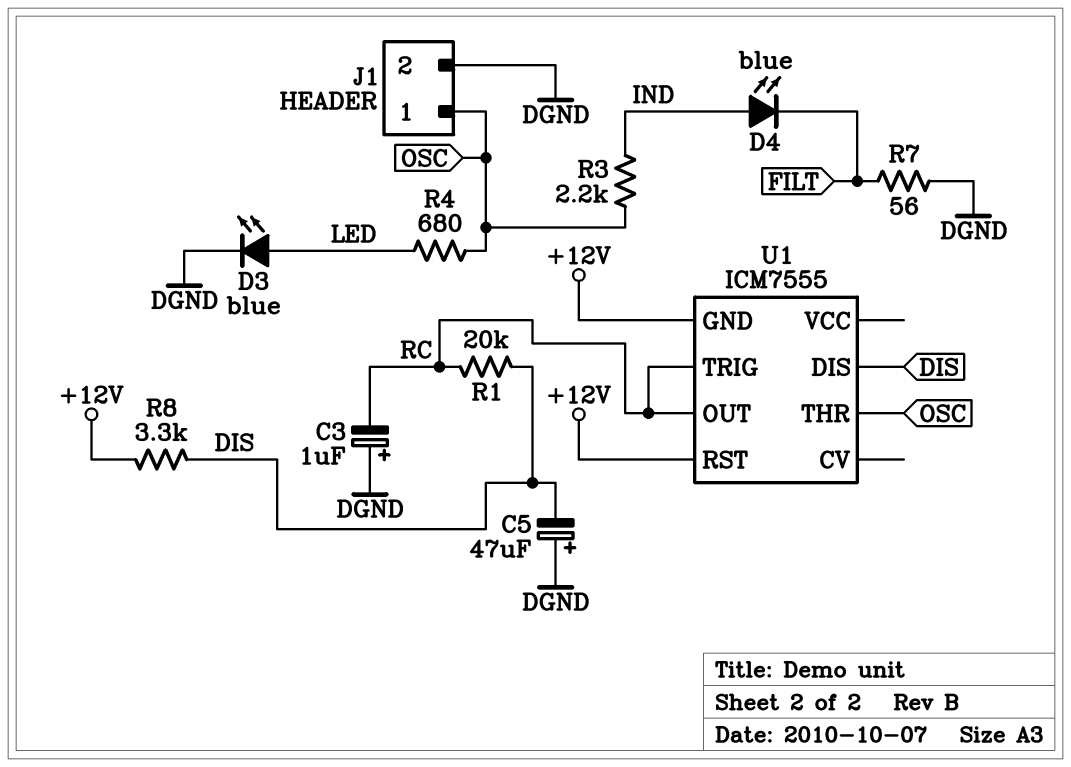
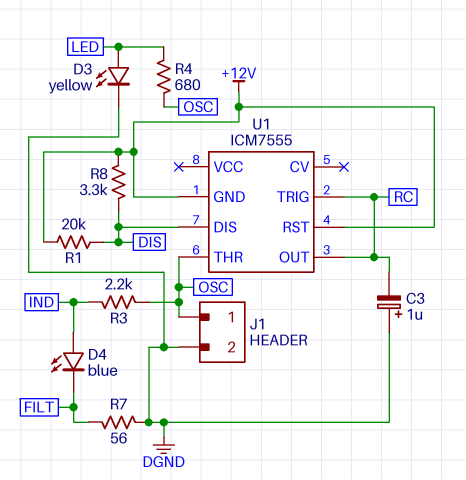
C5: 47uF (plus DGND, minus DIS) -> none
D3: LED blue (A LED, K DGND) -> LED yellow (A LED, K DGND)
R1: 20k (DIS, RC) -> 20k (+12V, DIS)

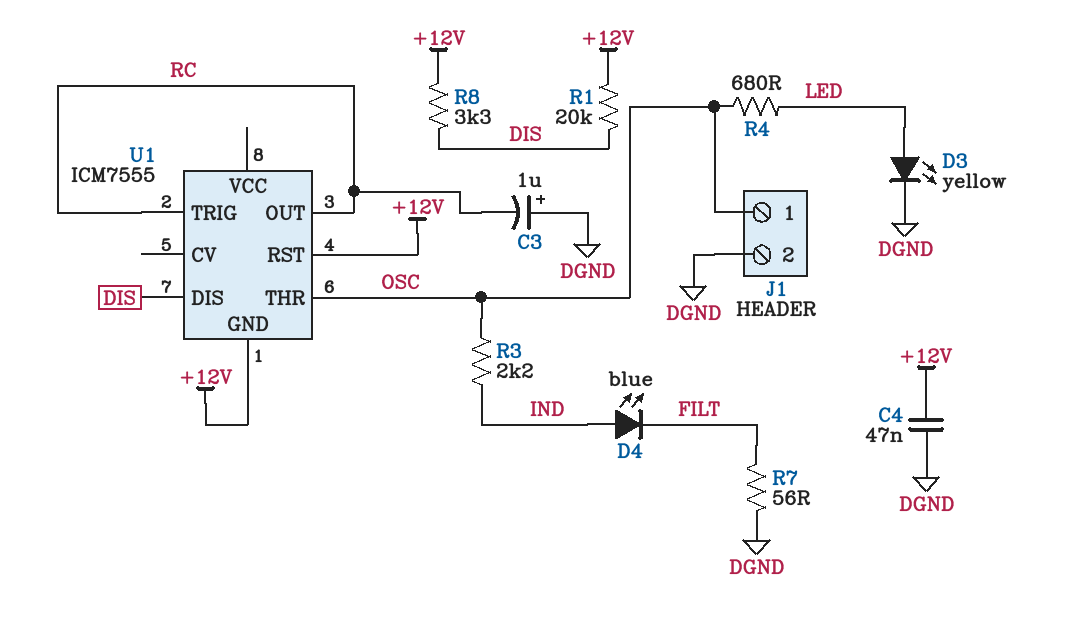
C4: none -> 47nF (+12V, DGND)

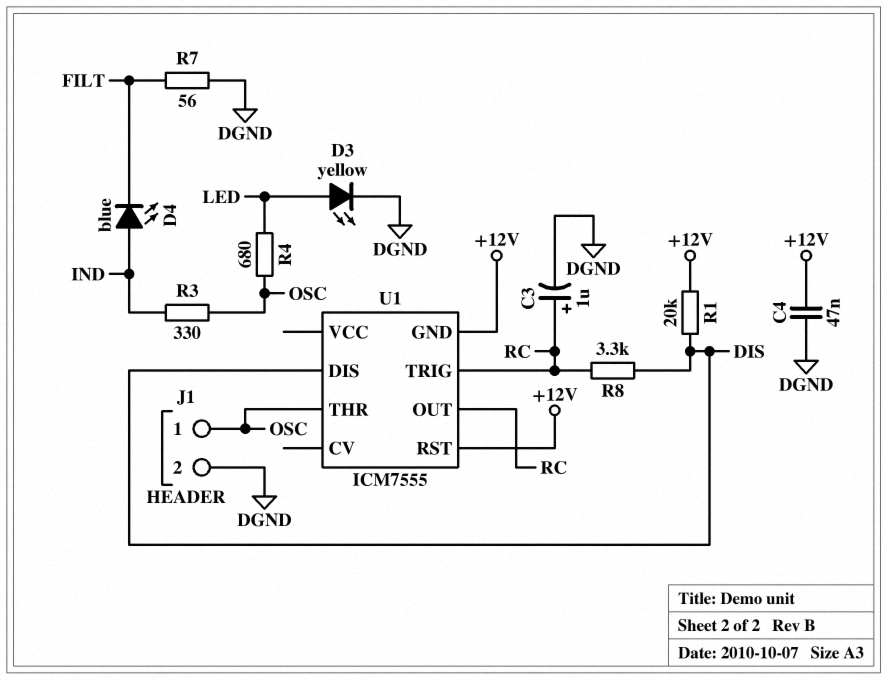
C3: 1uF (plus DGND, minus RC) -> 1uF (plus RC, minus DGND)
R3: 2.2k (IND, OSC) -> 330 (IND, OSC)
R8: 3.3k (+12V, DIS) -> 3.3k (DIS, RC)

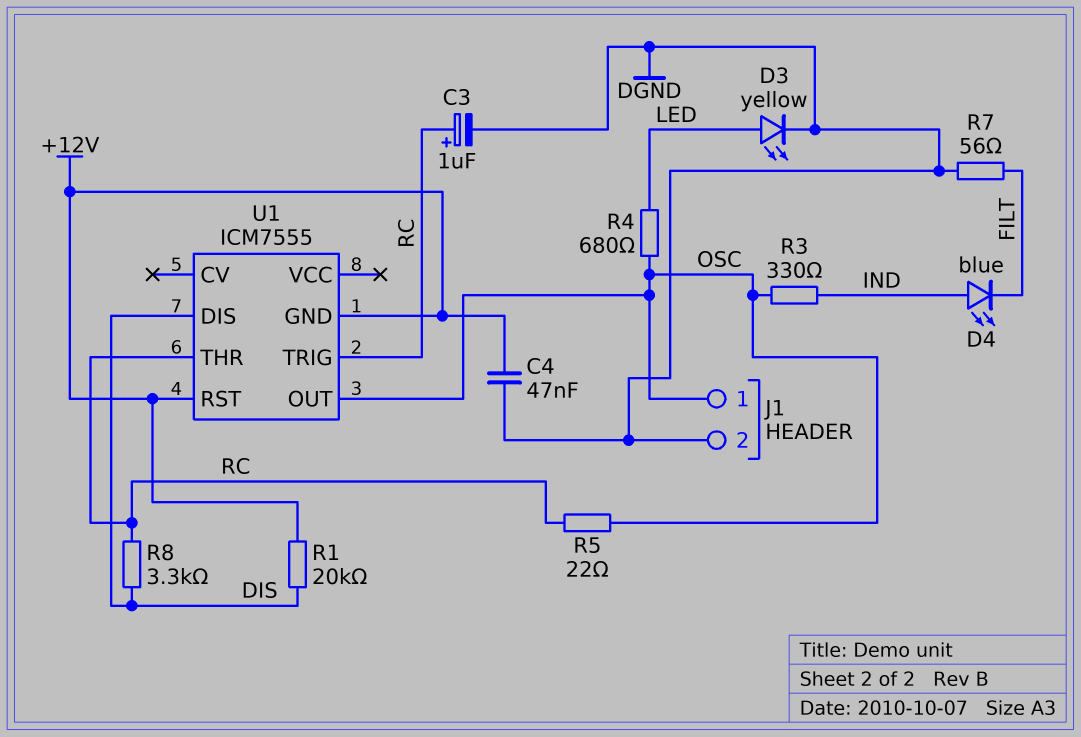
R5: none -> 22 (OSC, RC)
U1 pin OUT: RC -> OSC
U1 pin THR: OSC -> RC

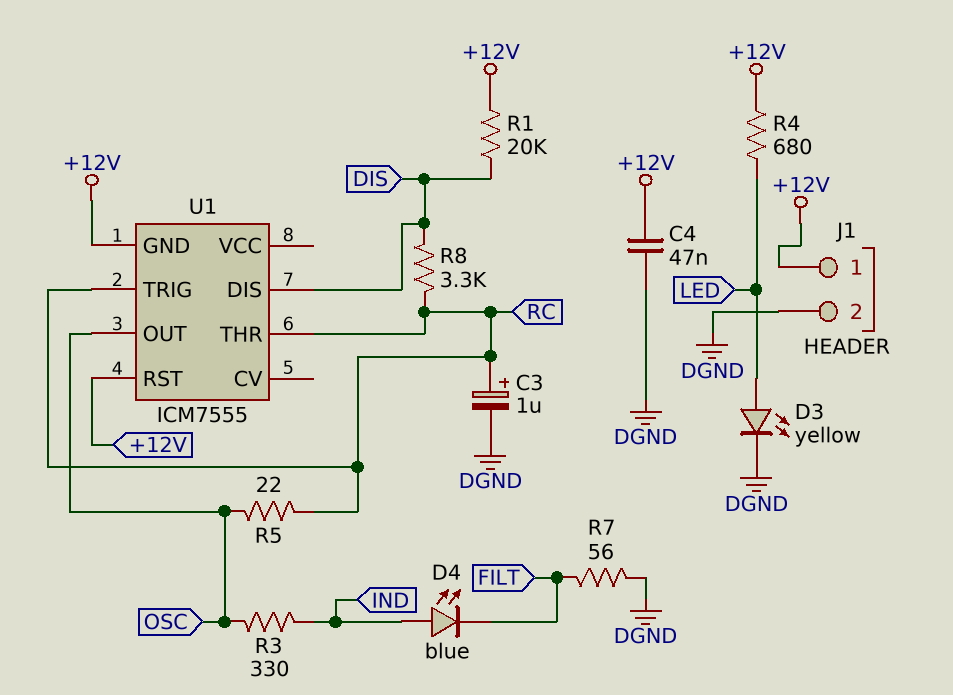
J1 pin 1: OSC -> +12V
R4: 680 (LED, OSC) -> 680 (+12V, LED)

